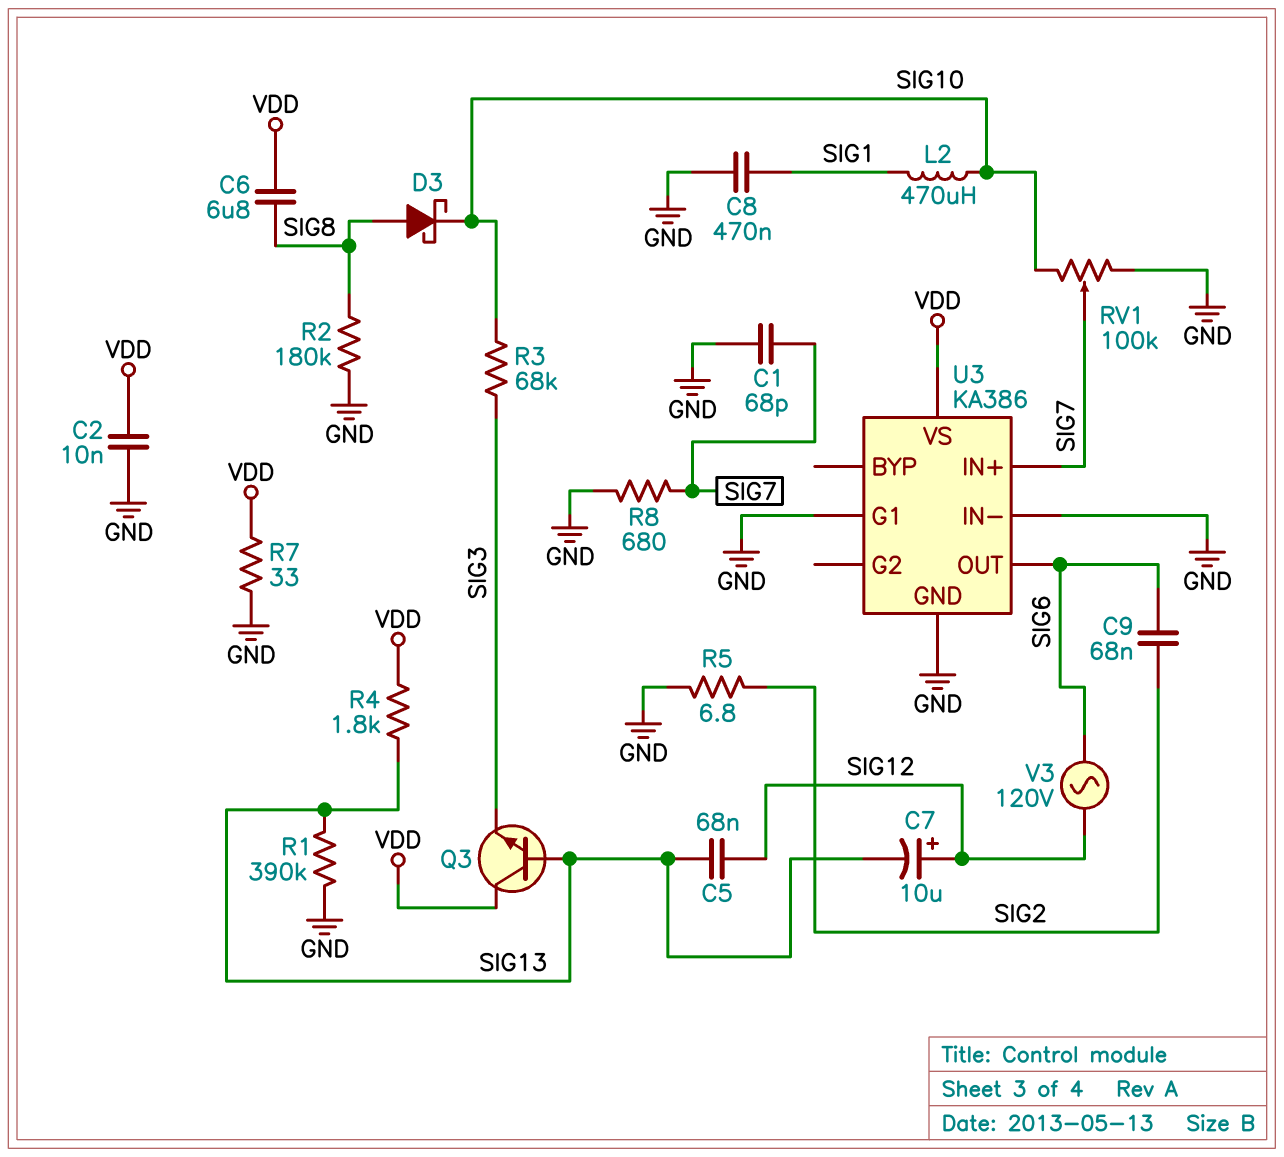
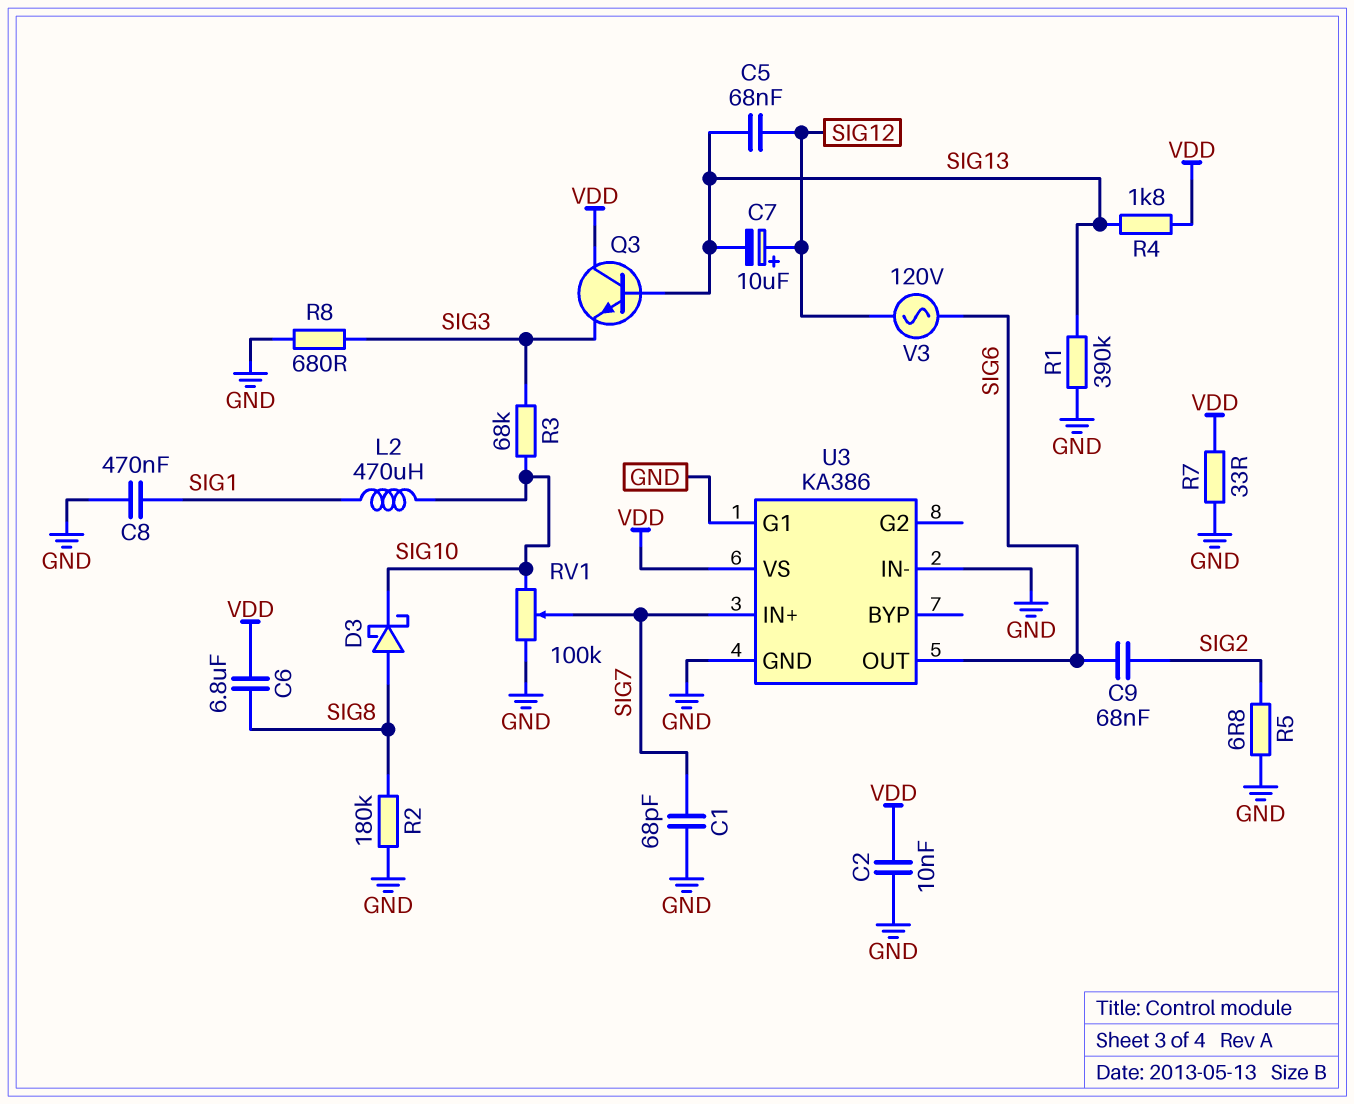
R8: 680 (GND, SIG7) -> 680 (GND, SIG3)

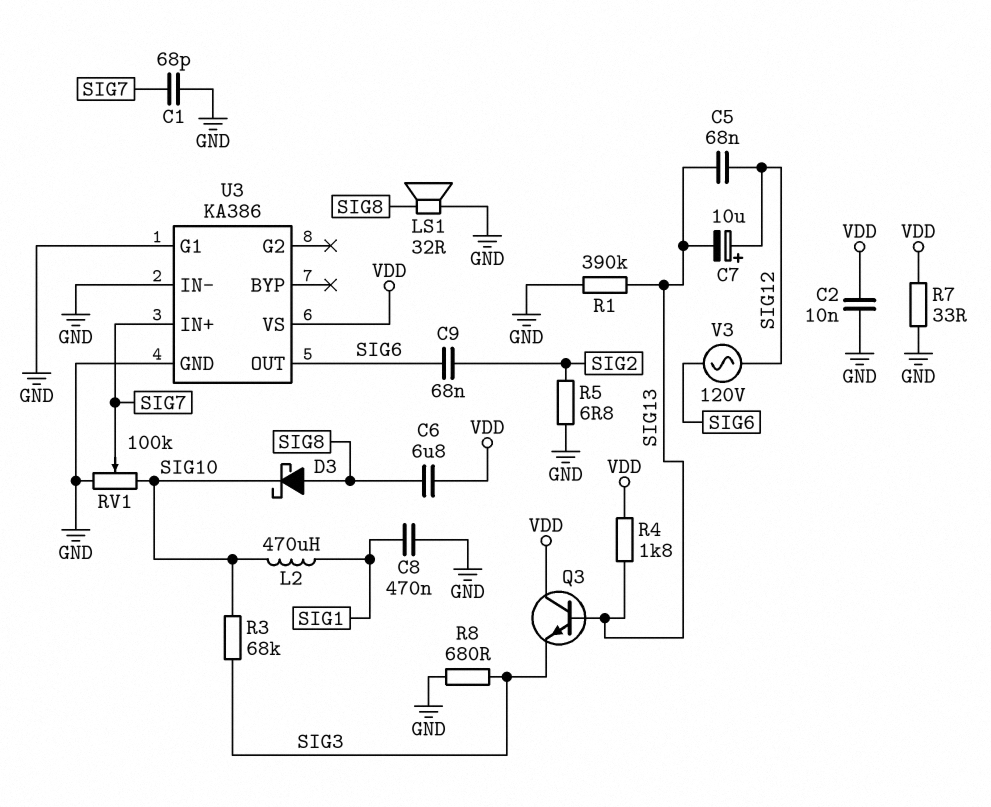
LS1: none -> speaker 32R (GND, SIG8)
R2: 180k (GND, SIG8) -> none

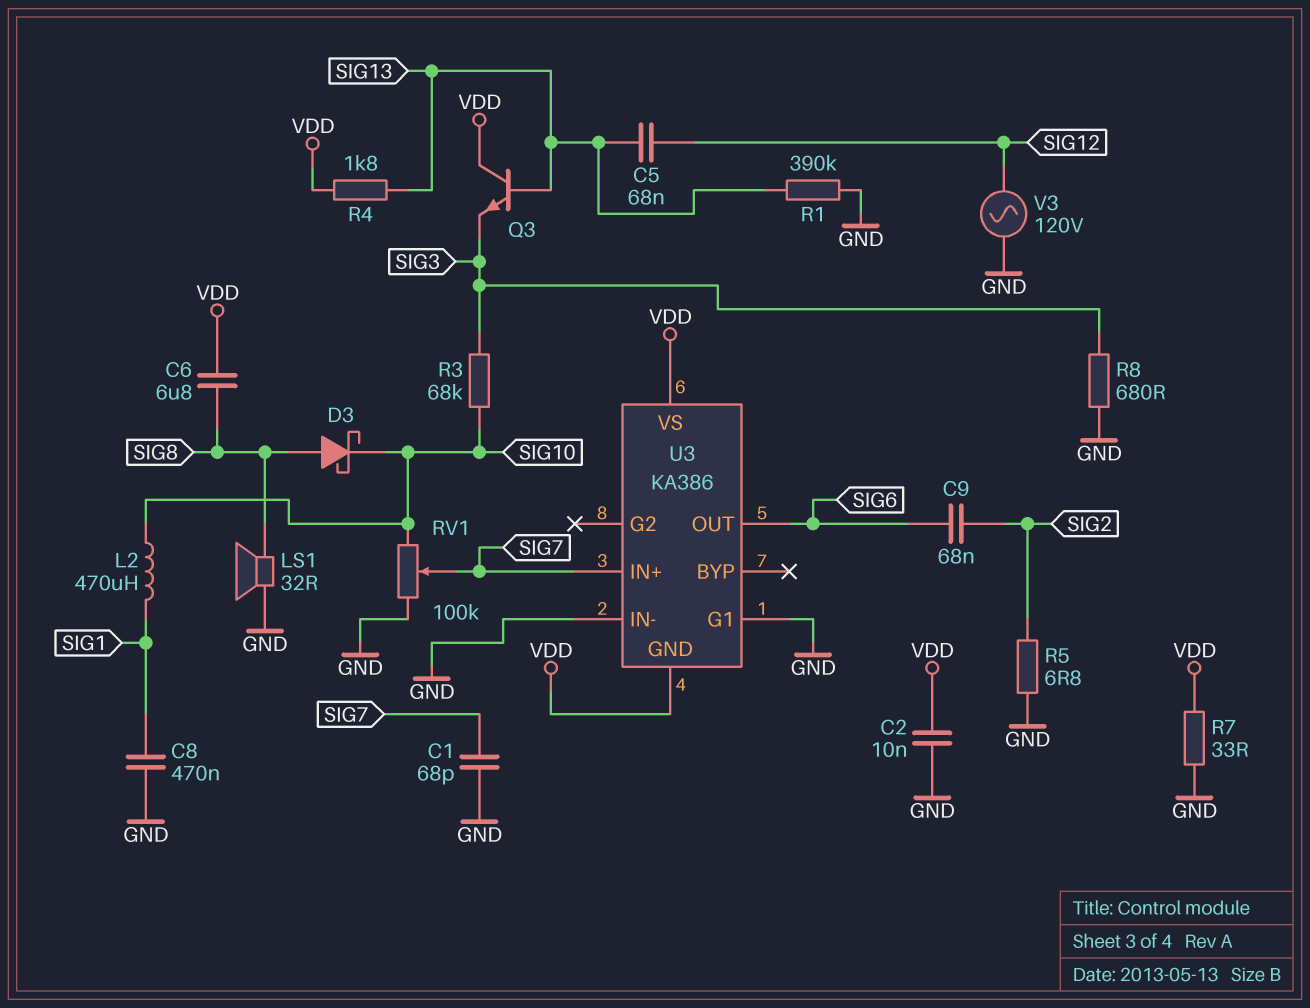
C7: 10uF (plus SIG12, minus SIG13) -> none
U3 pin GND: GND -> VDD
V3: AC 120V (SIG6, SIG12) -> AC 120V (GND, SIG12)

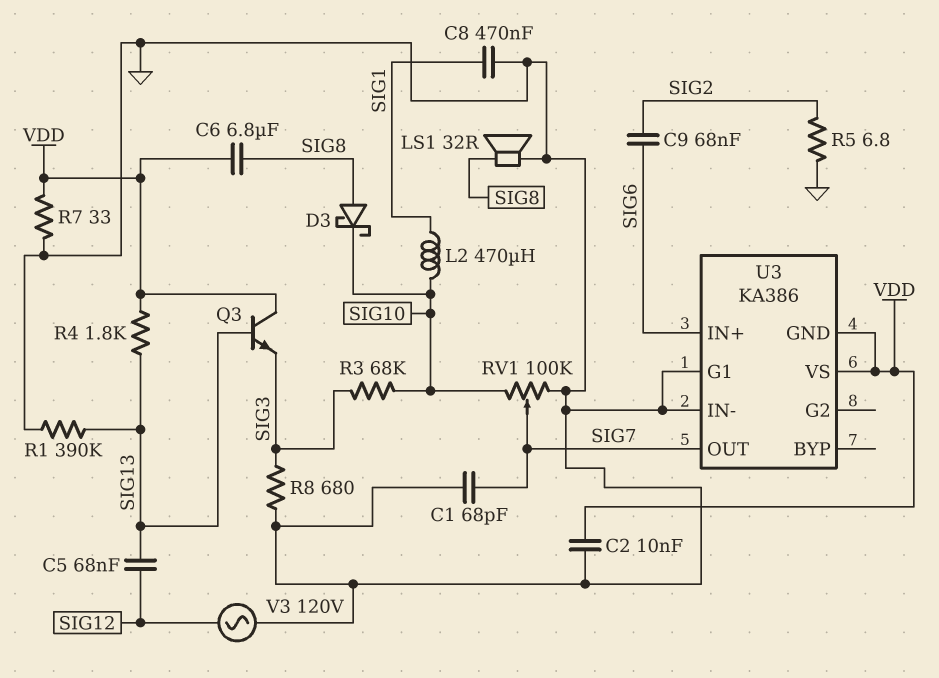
U3 pin IN+: SIG7 -> SIG6
U3 pin OUT: SIG6 -> SIG7

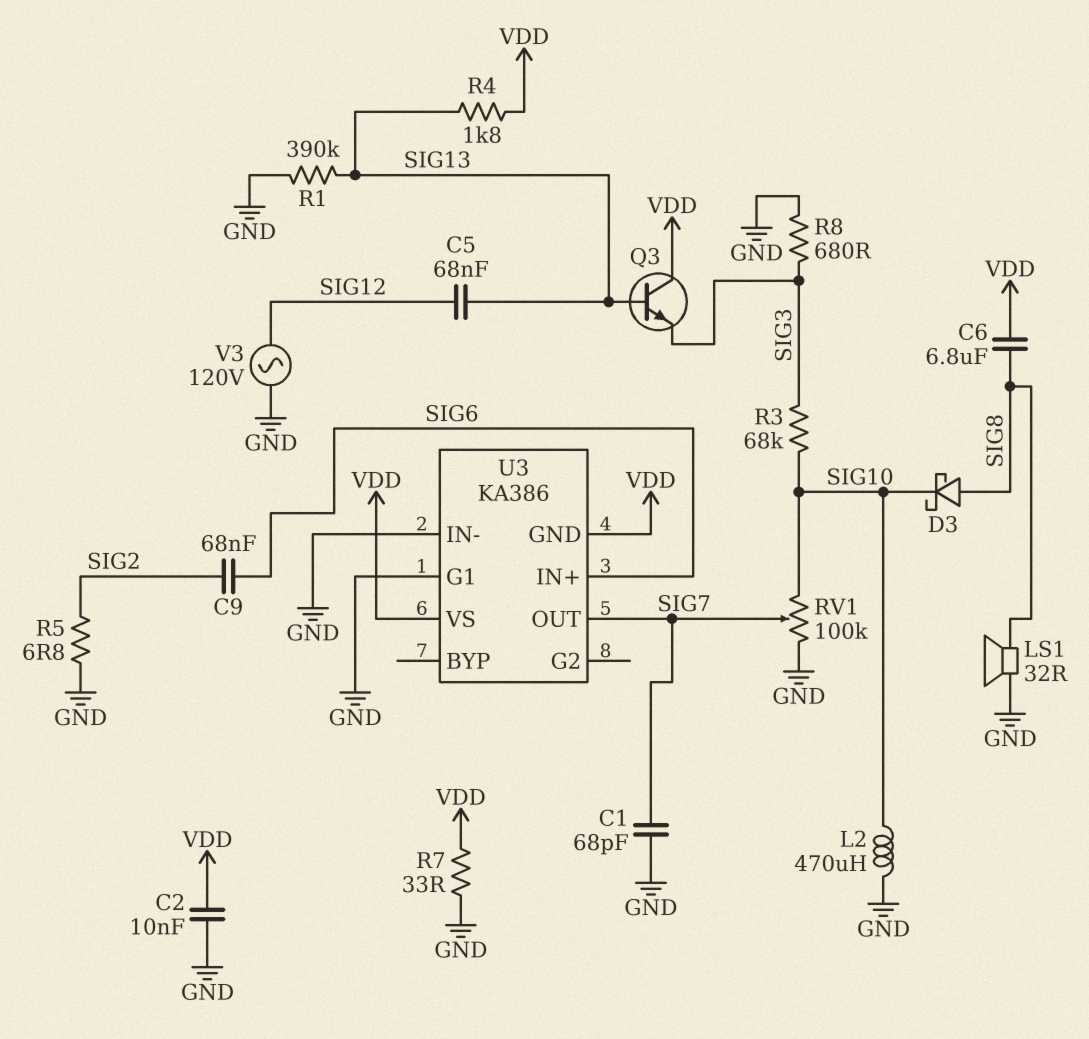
C8: 470nF (GND, SIG1) -> none
L2: 470uH (SIG1, SIG10) -> 470uH (GND, SIG10)

